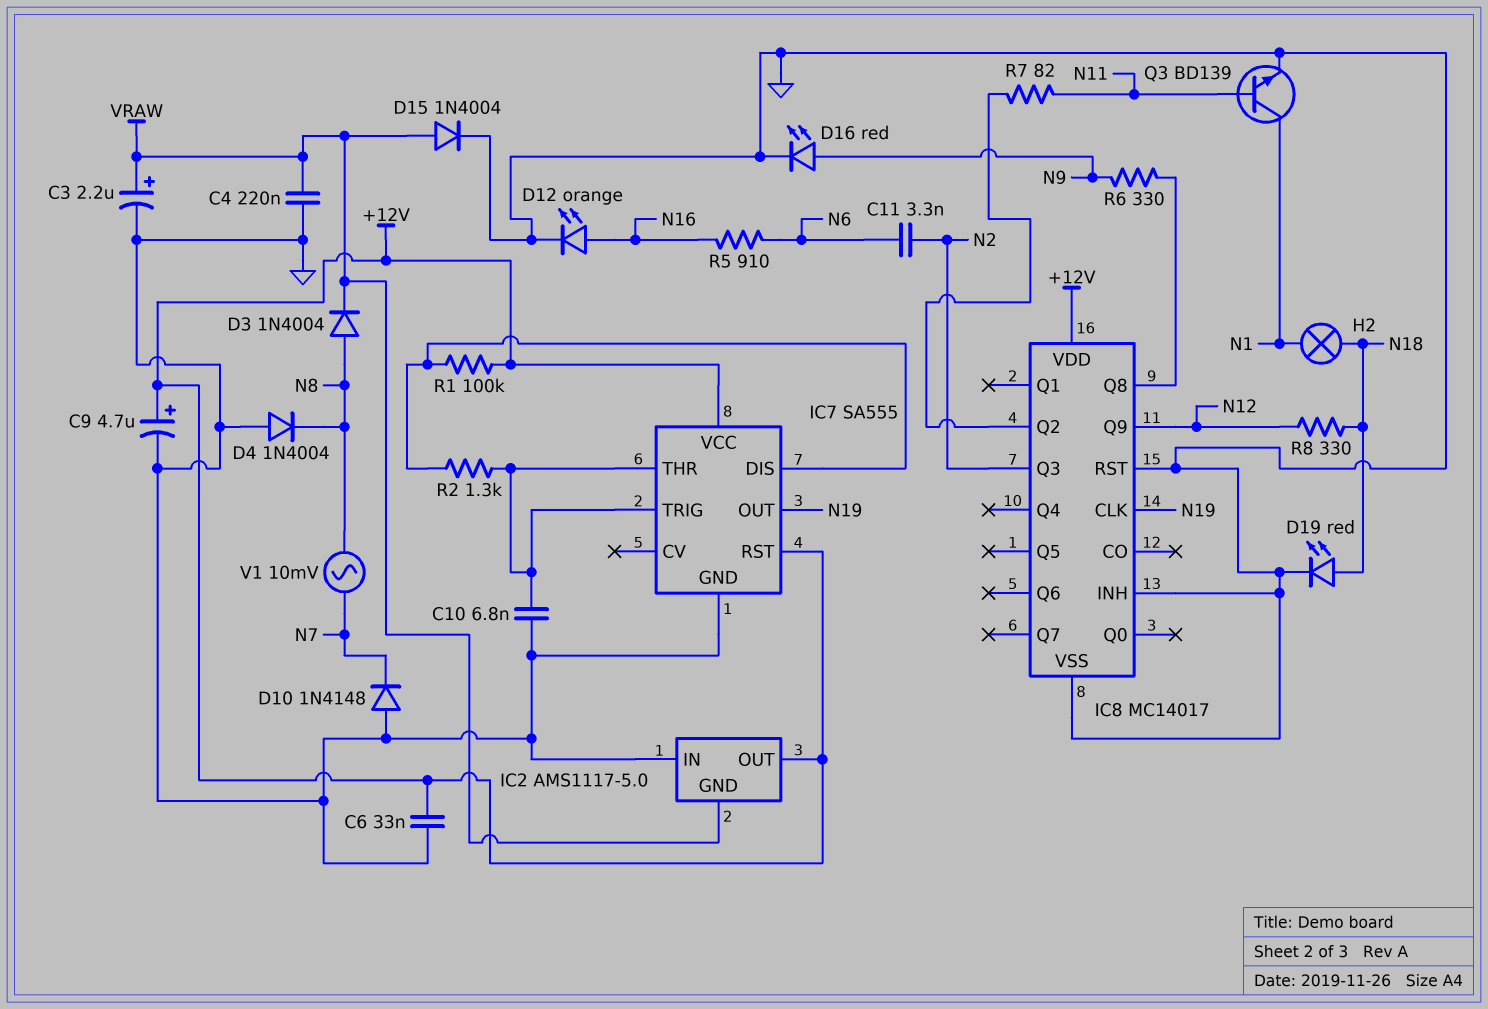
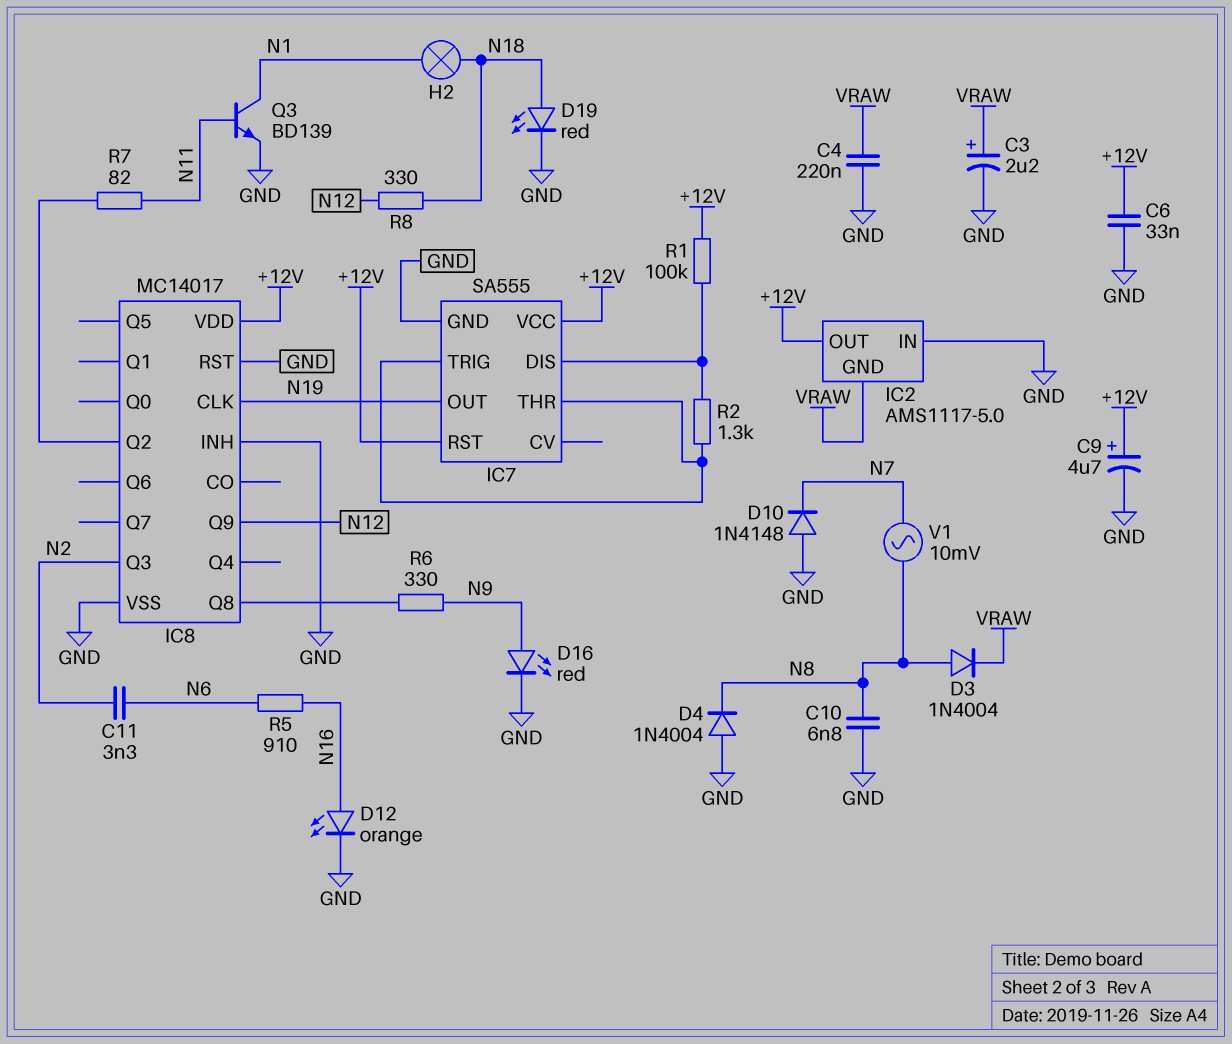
C10: 6.8nF (GND, IC7/THR) -> 6.8nF (GND, N8)
D15: diode 1N4004 (A VRAW, K GND) -> none

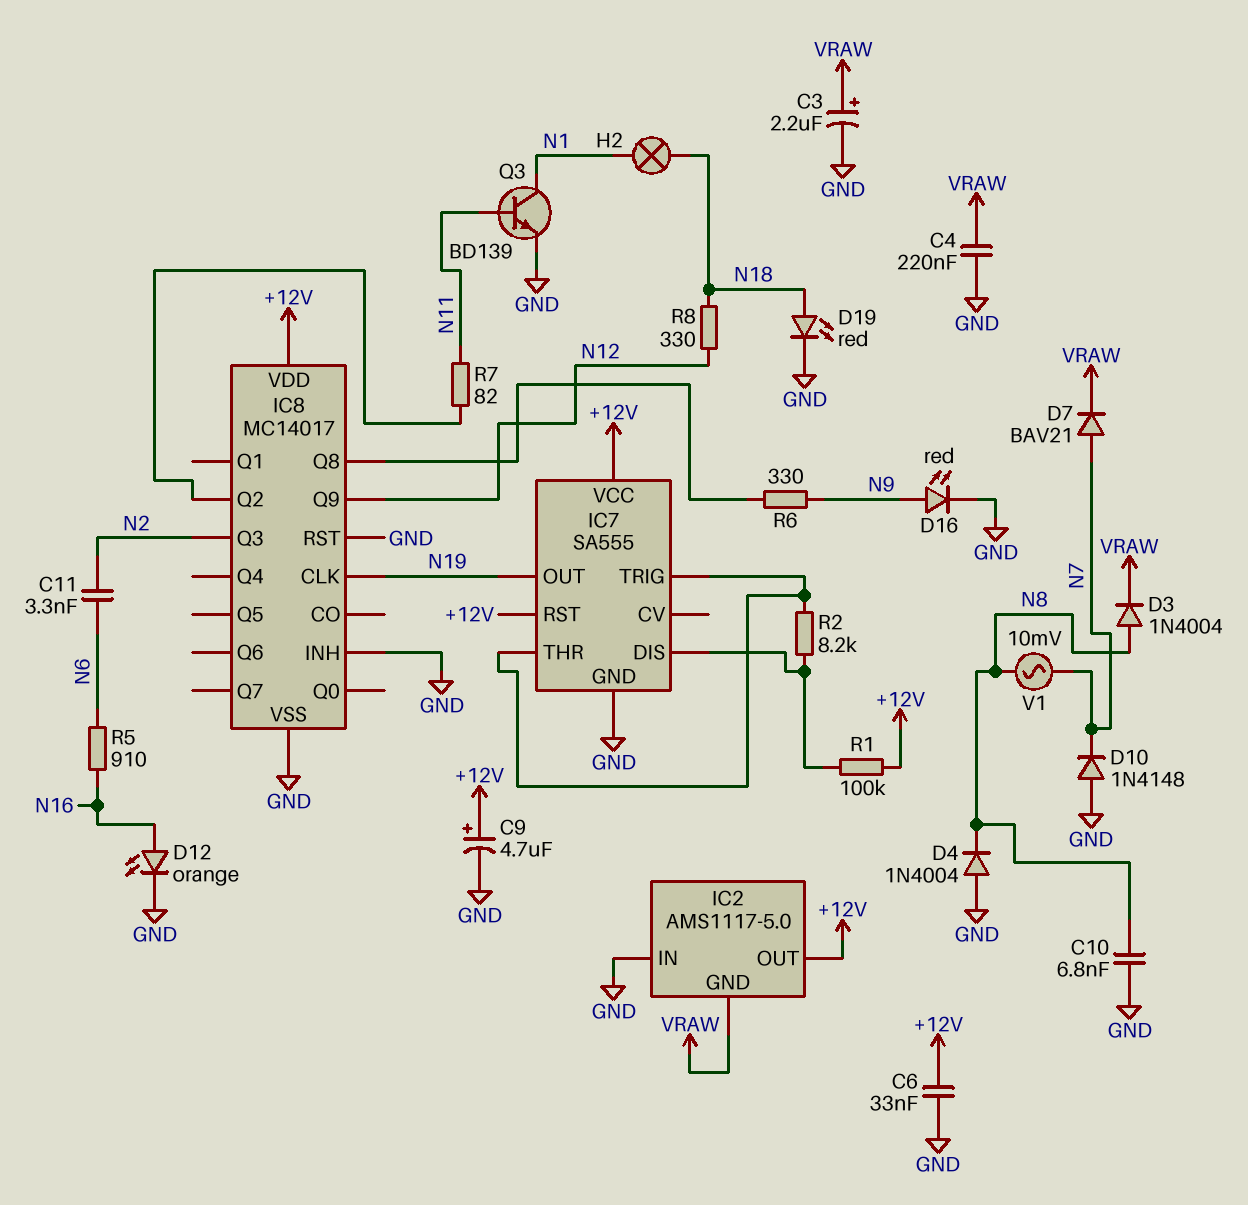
D7: none -> diode BAV21 (A N7, K VRAW)
R2: 1.3k (IC7/DIS, IC7/THR) -> 8.2k (IC7/DIS, IC7/THR)

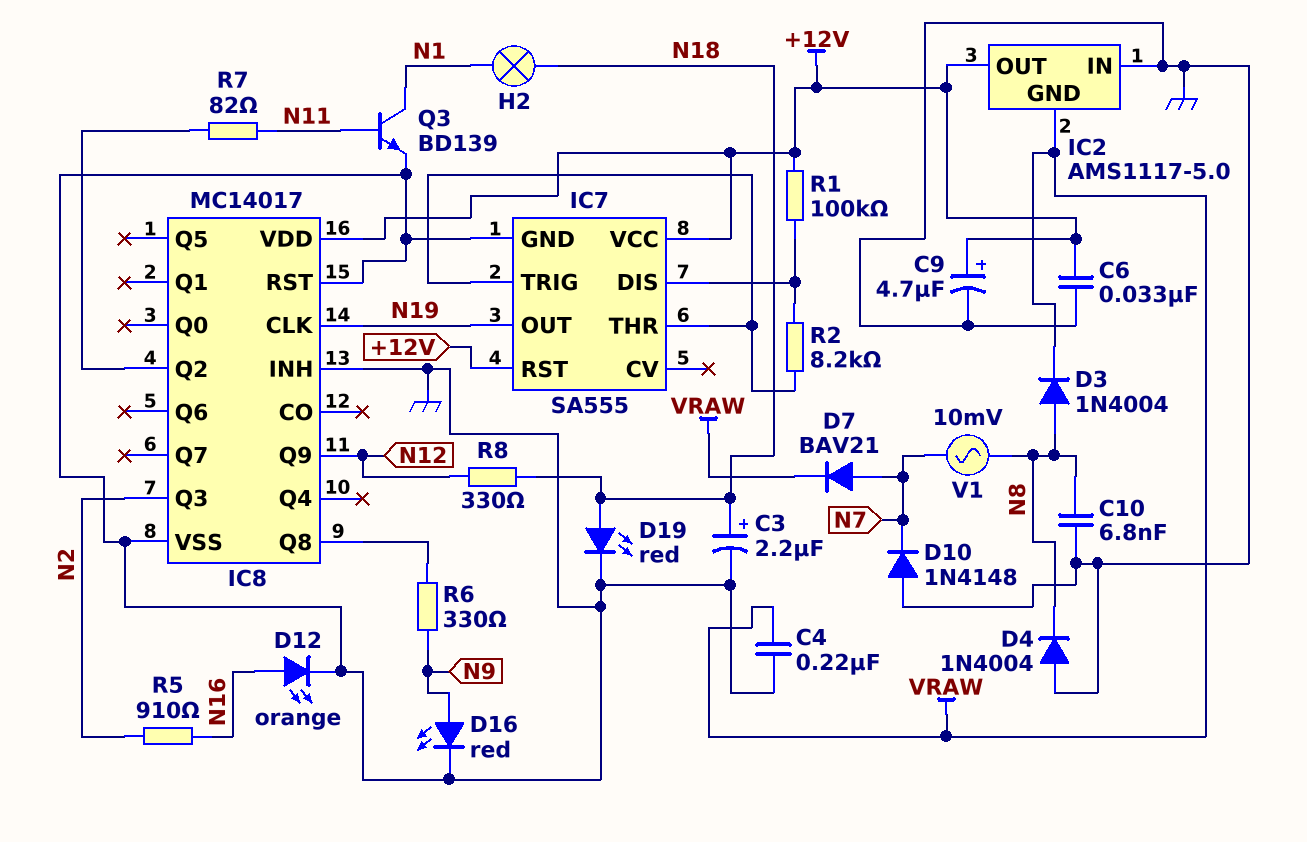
C3: 2.2uF (plus VRAW, minus GND) -> 2.2uF (plus N18, minus GND)
C11: 3.3nF (N2, N6) -> none
R5: 910 (N6, N16) -> 910 (N2, N16)

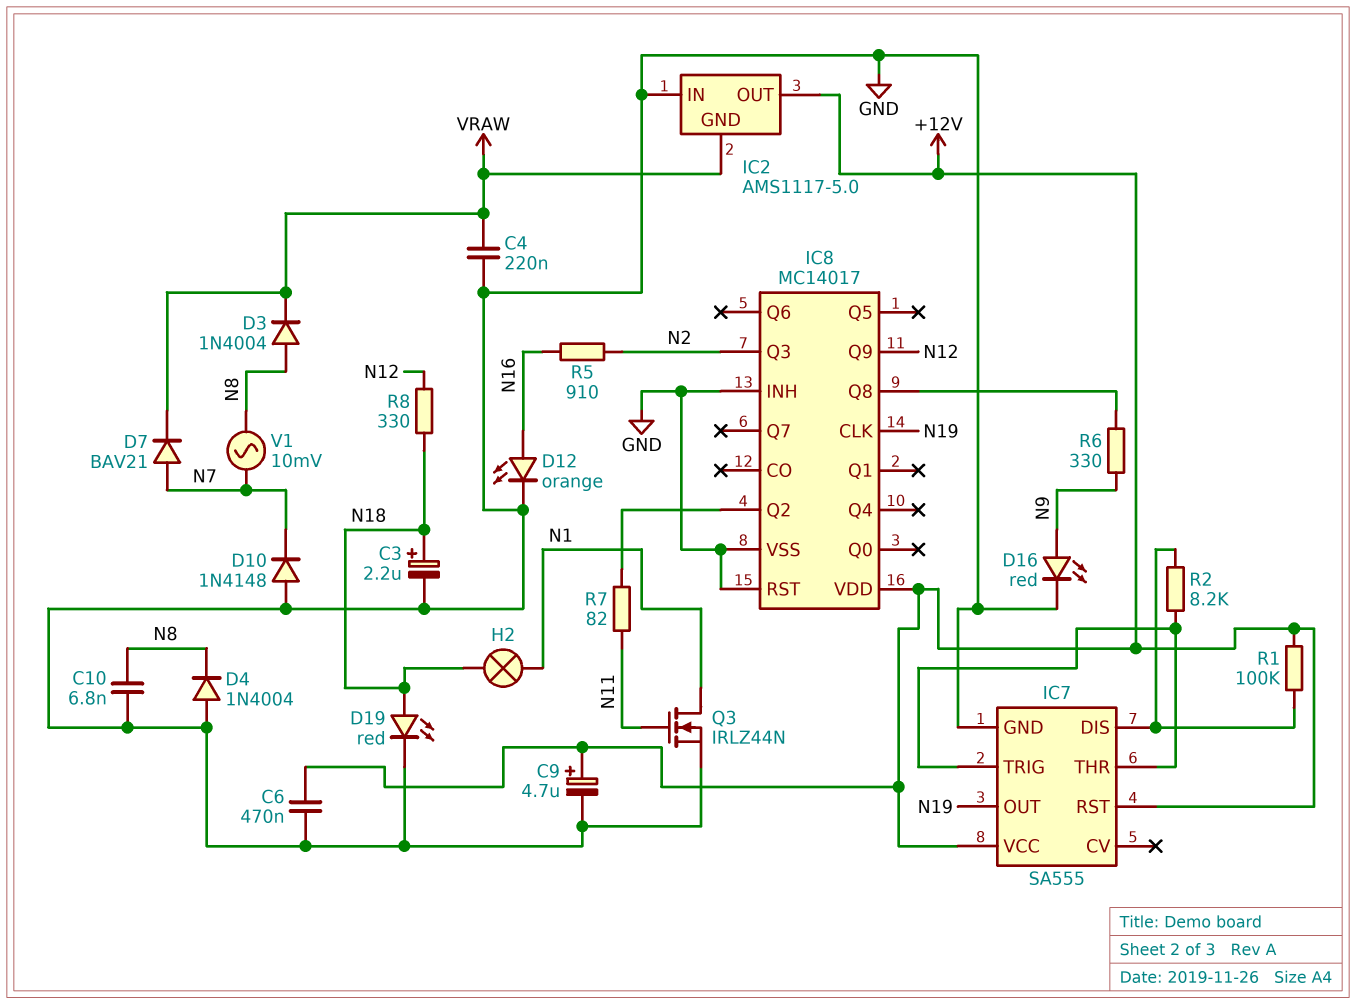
C6: 33nF (+12V, GND) -> 470nF (+12V, GND)
Q3: NPN BD139 (B N11, C N1, E GND) -> NMOS IRLZ44N (G N11, D N1, S GND)

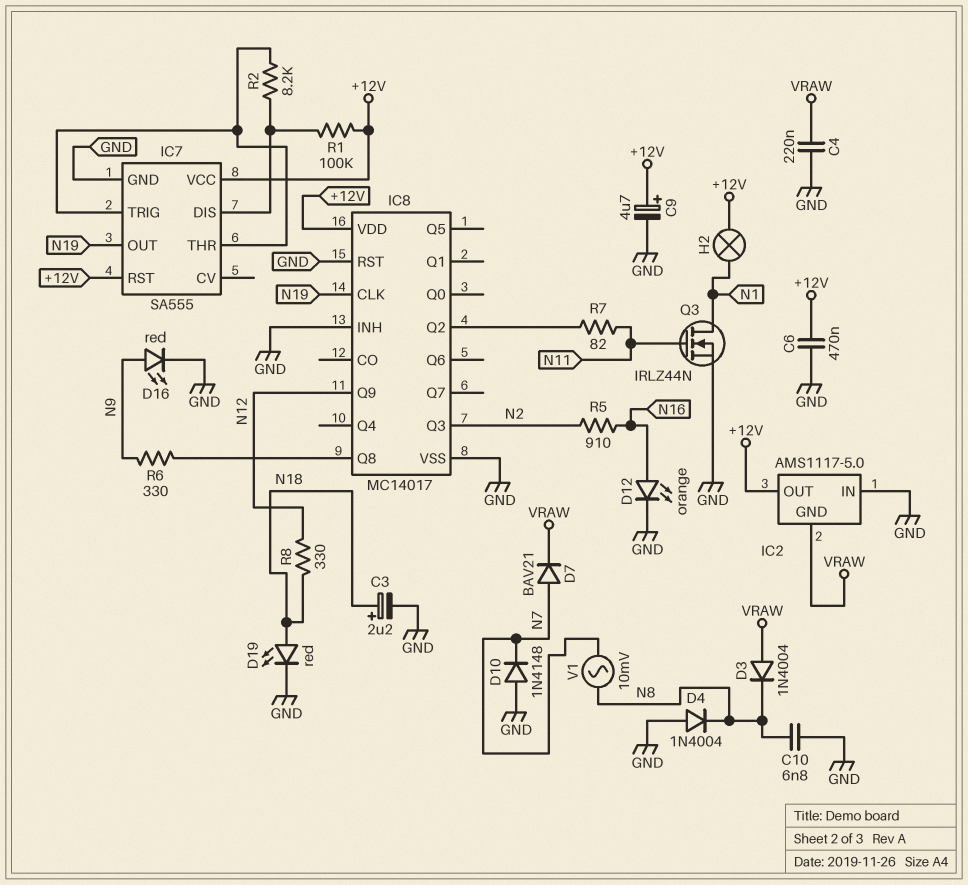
D3: diode 1N4004 (A N8, K VRAW) -> diode 1N4004 (A VRAW, K N8)
H2: lamp (N1, N18) -> lamp (+12V, N1)

